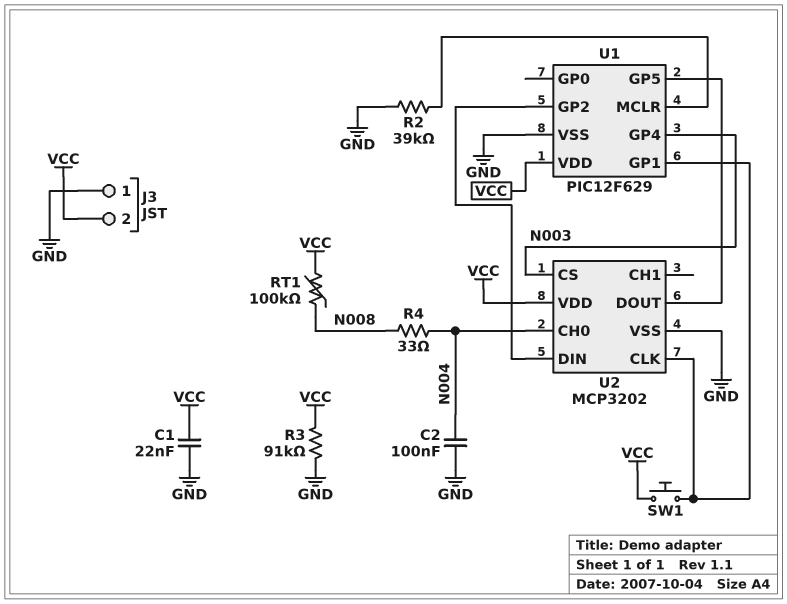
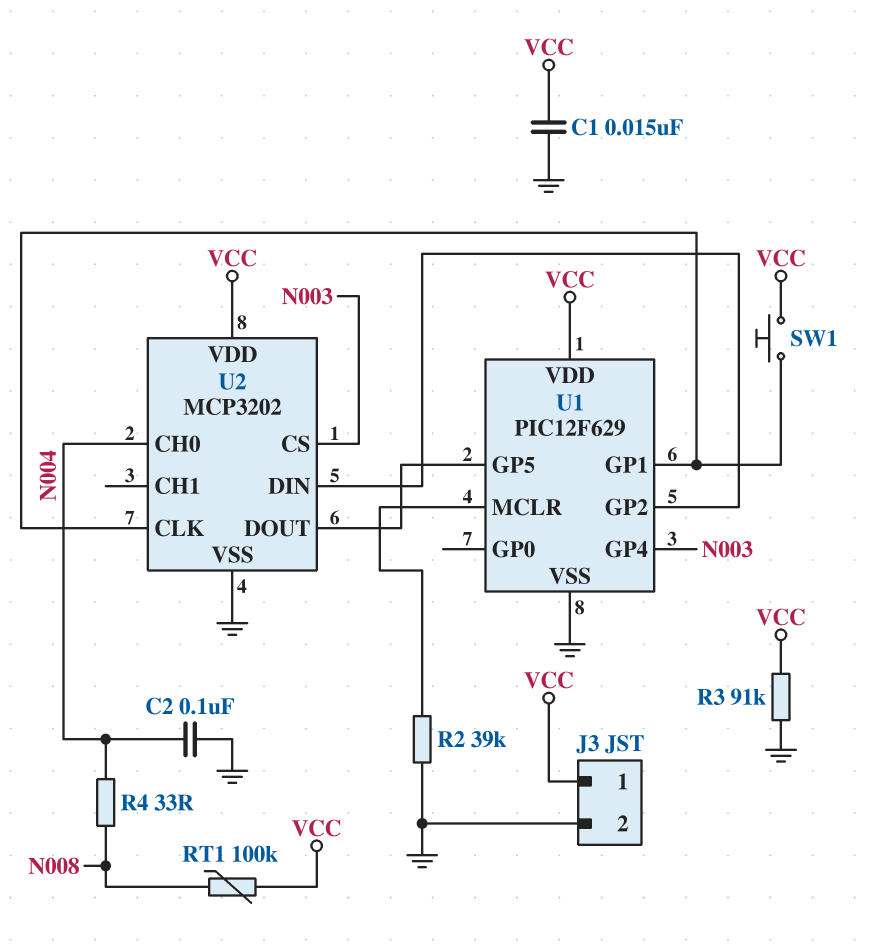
C1: 22nF (GND, VCC) -> 15nF (GND, VCC)
J3 pin 1: GND -> VCC
J3 pin 2: VCC -> GND

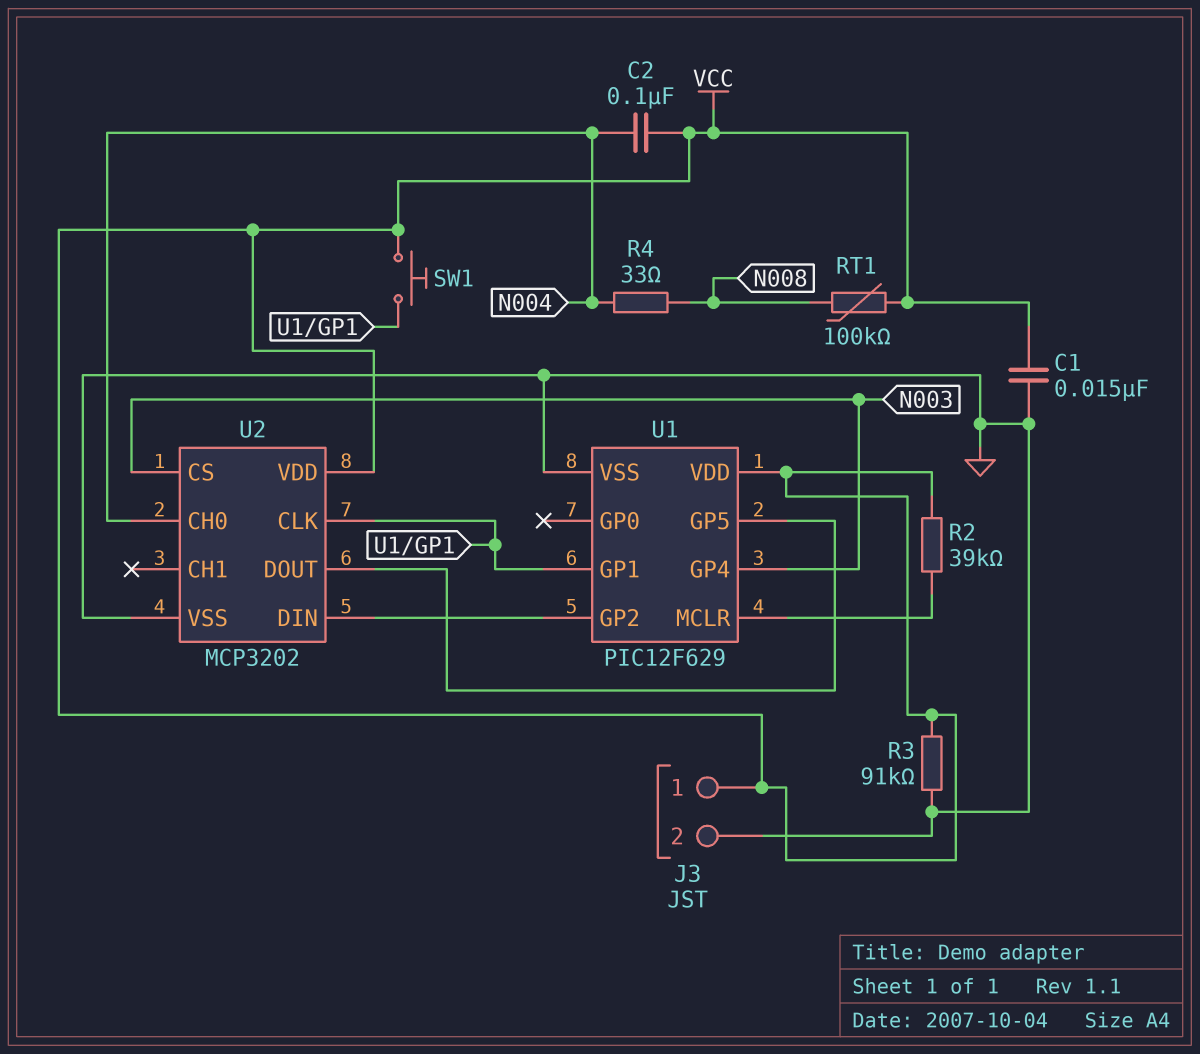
C2: 100nF (GND, N004) -> 100nF (N004, VCC)
R2: 39k (GND, U1/MCLR) -> 39k (U1/MCLR, VCC)

